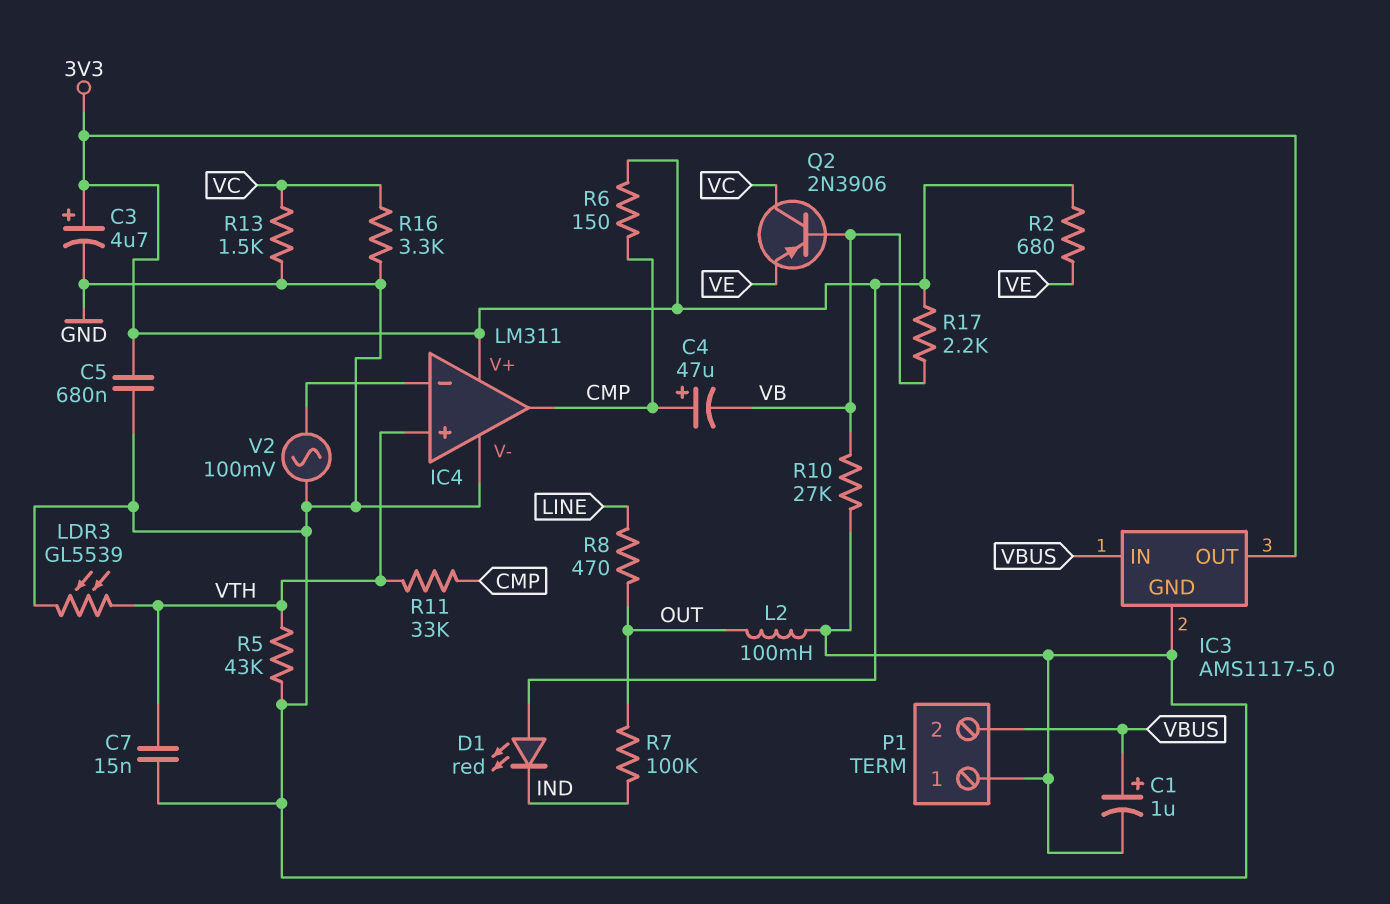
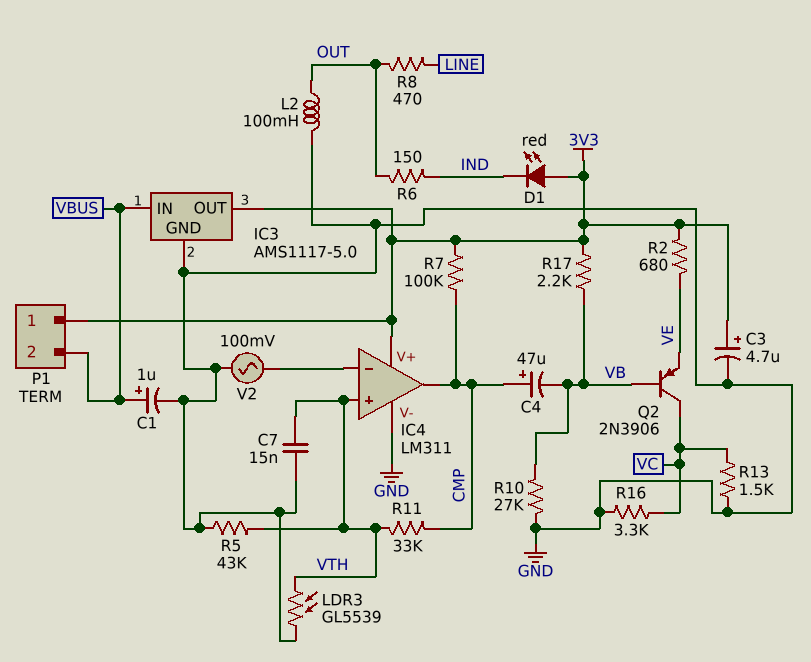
C5: 680nF (3V3, GND) -> none
P1 pin 1: GND -> 3V3
R6: 150 (3V3, CMP) -> 150 (IND, OUT)
R7: 100k (IND, OUT) -> 100k (3V3, CMP)

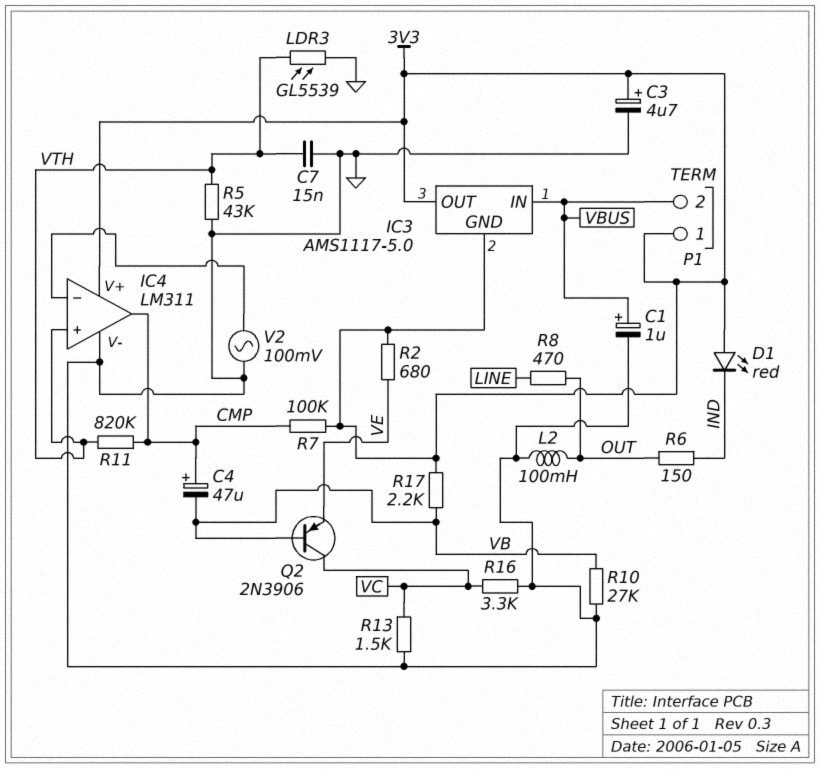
IC3 pin GND: GND -> 3V3
R11: 33k (CMP, VTH) -> 820k (CMP, VTH)

